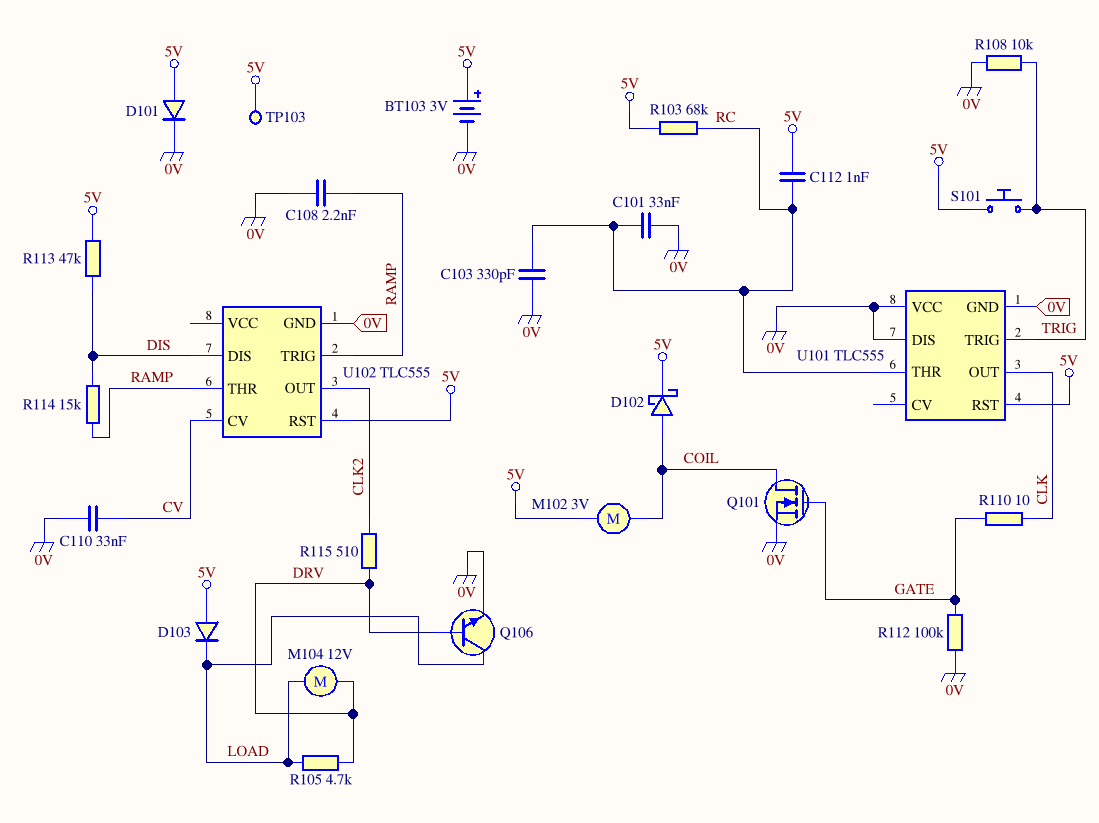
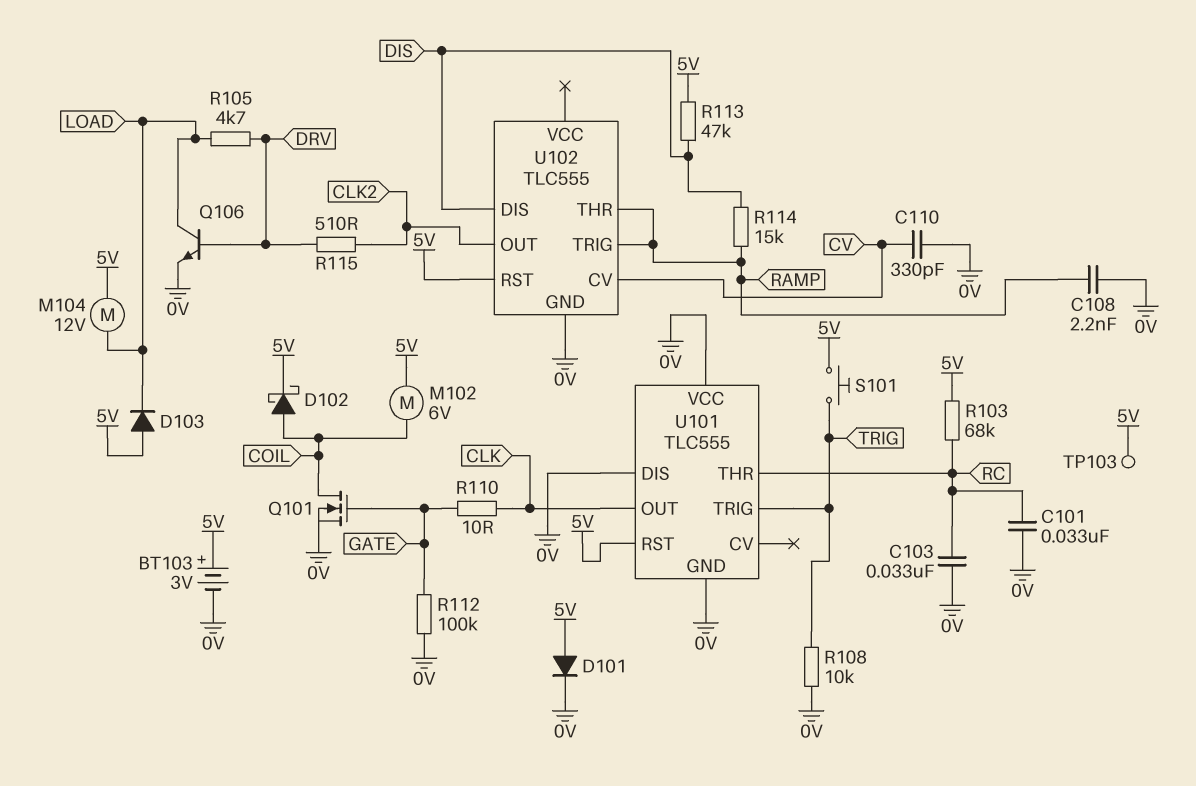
C103: 330pF (0V, RC) -> 33nF (0V, RC)
C110: 33nF (0V, CV) -> 330pF (0V, CV)
C112: 1nF (5V, RC) -> none
M102: motor 3V (5V, COIL) -> motor 6V (5V, COIL)
M104: motor 12V (DRV, LOAD) -> motor 12V (5V, LOAD)

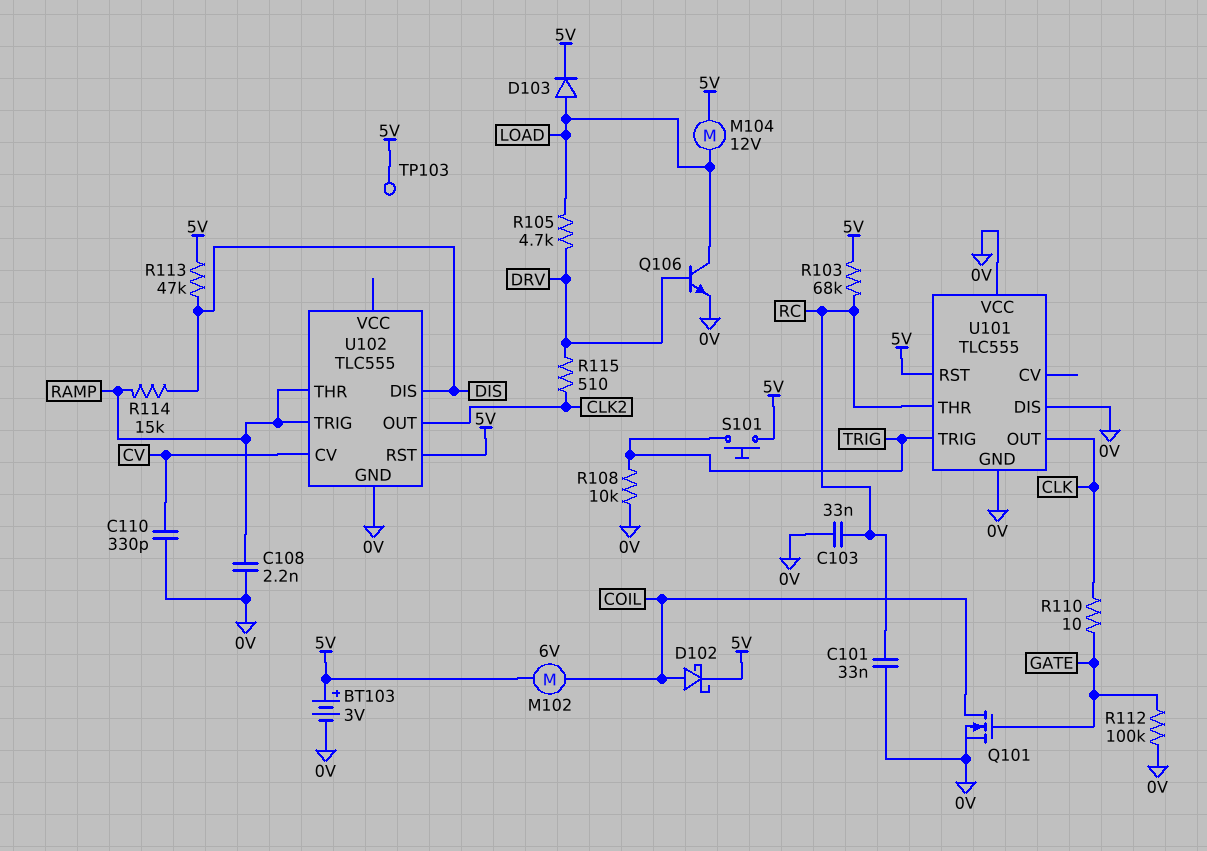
D101: diode (A 5V, K 0V) -> none
D103: diode (A 5V, K LOAD) -> diode (A LOAD, K 5V)

